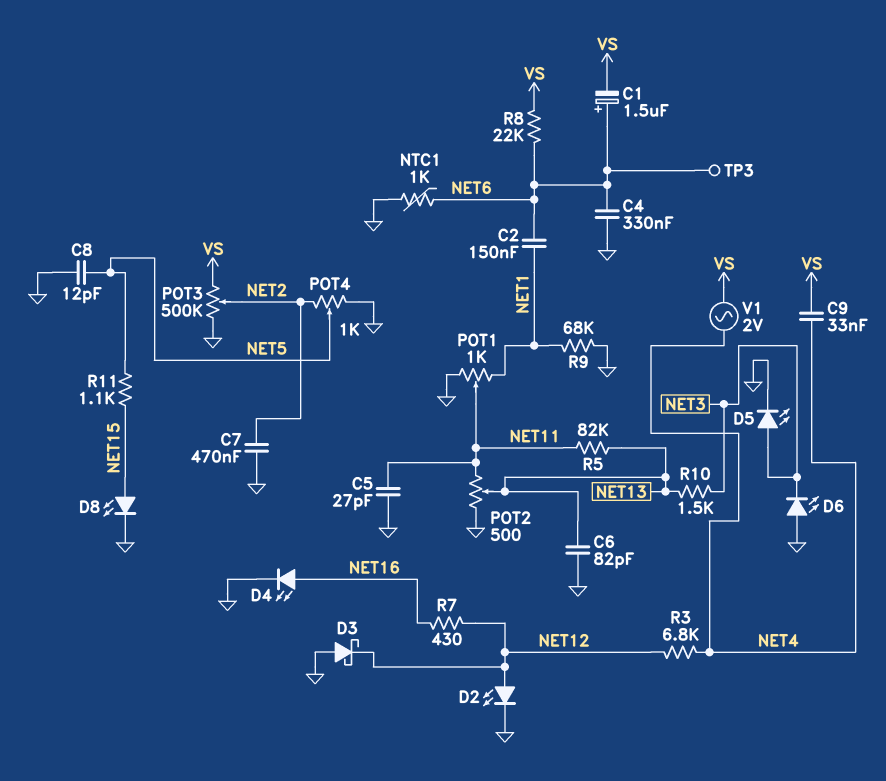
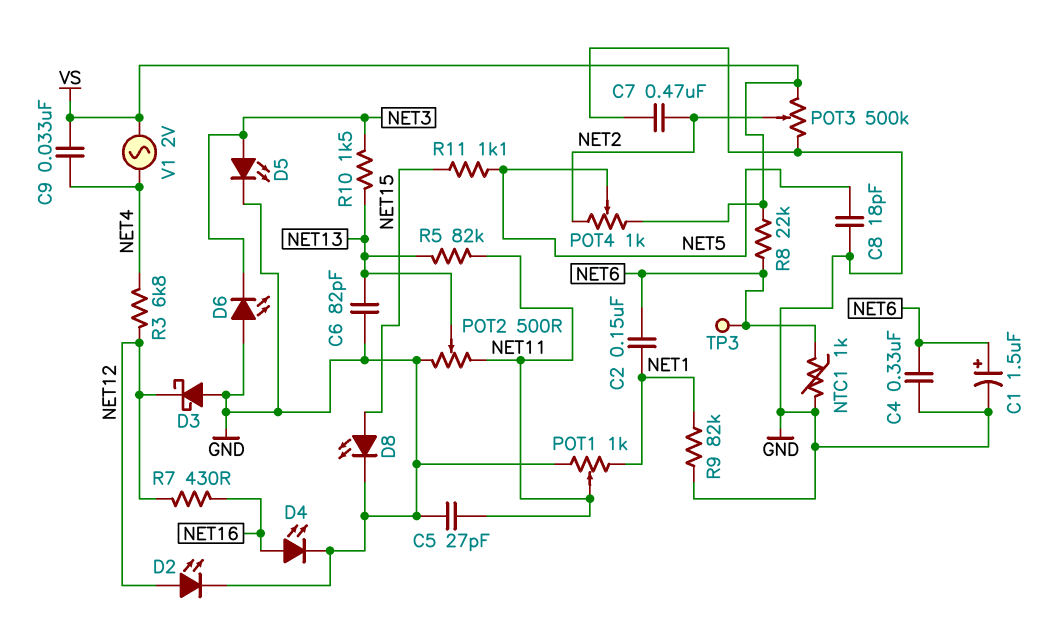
C1: 1.5uF (plus NET6, minus VS) -> 1.5uF (plus NET6, minus GND)
C8: 12pF (GND, NET5) -> 18pF (GND, NET5)
POT4: 1k (GND, NET2, wiper NET5) -> 1k (NET2, VS, wiper NET5)
R9: 68k (GND, NET1) -> 82k (GND, NET1)

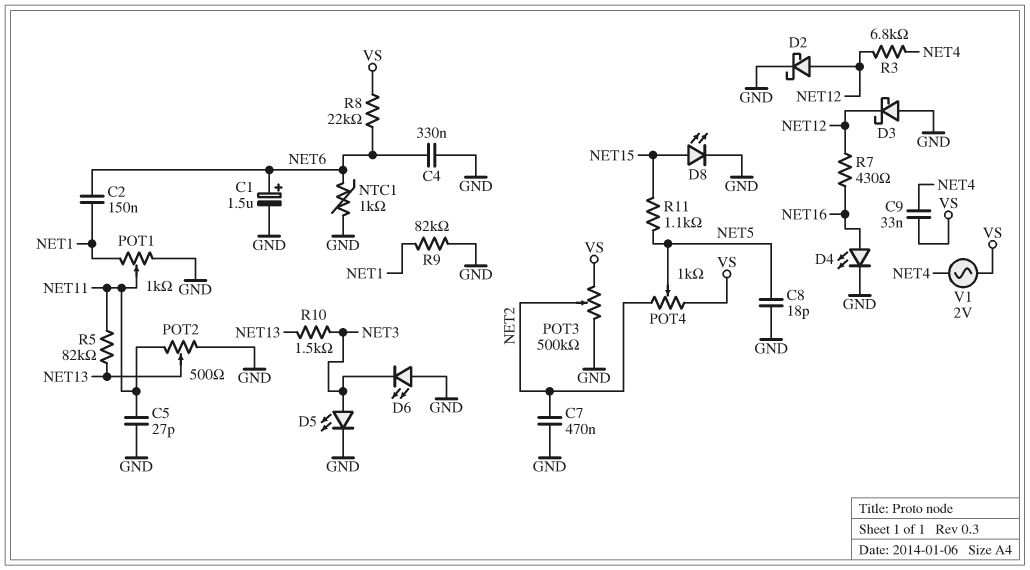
C6: 82pF (GND, NET13) -> none
D2: LED (A NET12, K GND) -> schottky (A NET12, K GND)
TP3: test point (NET6) -> none

